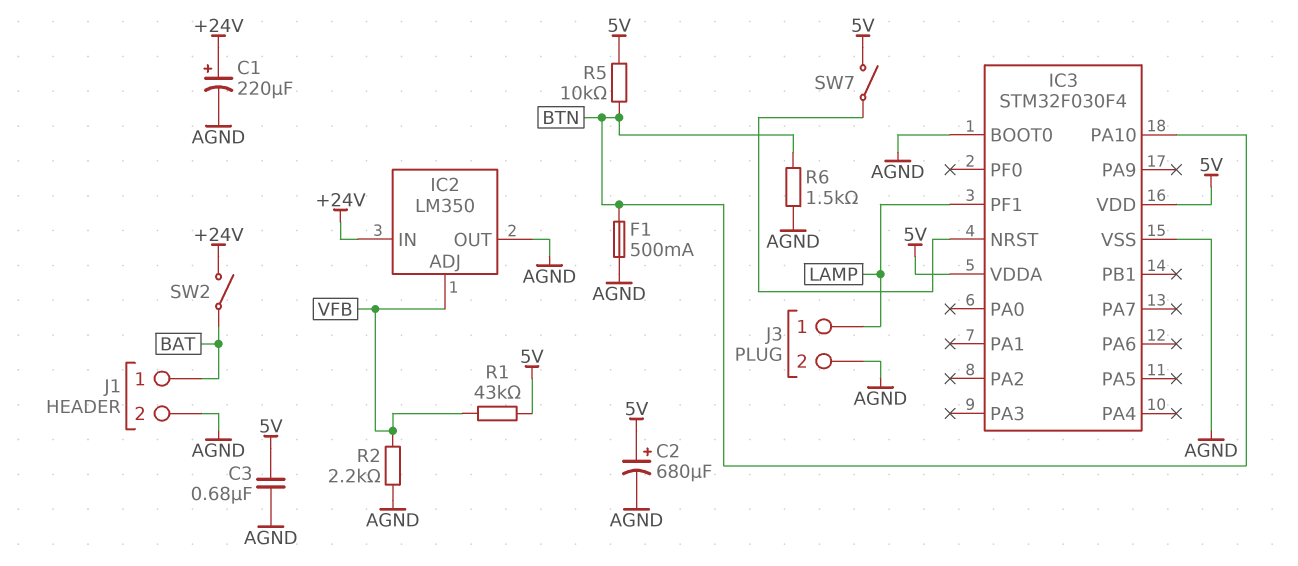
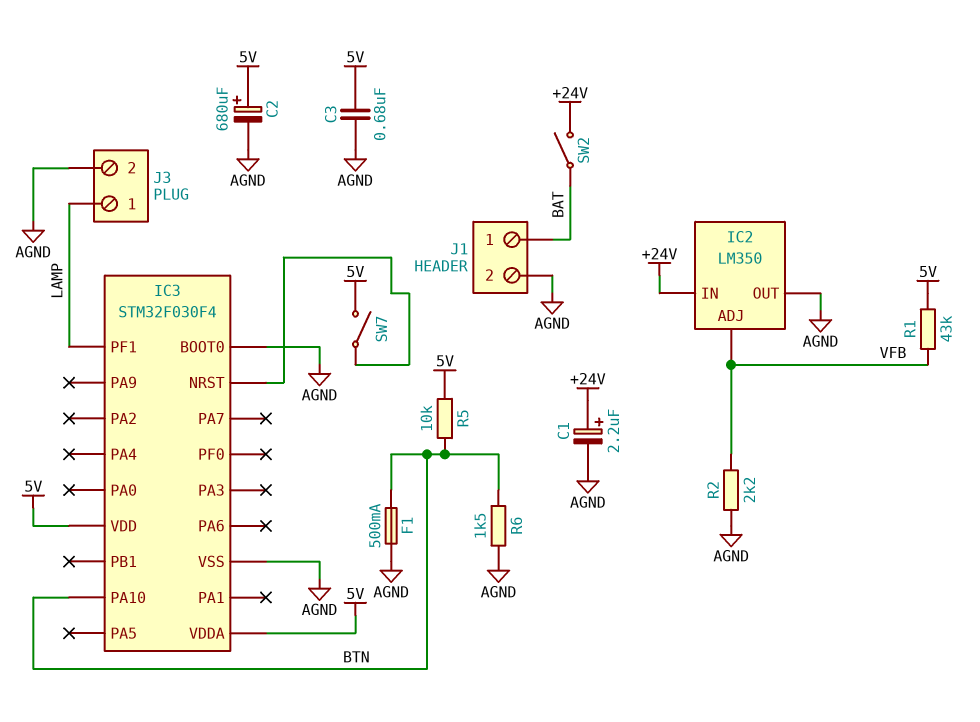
C1: 220uF (plus +24V, minus AGND) -> 2.2uF (plus +24V, minus AGND)

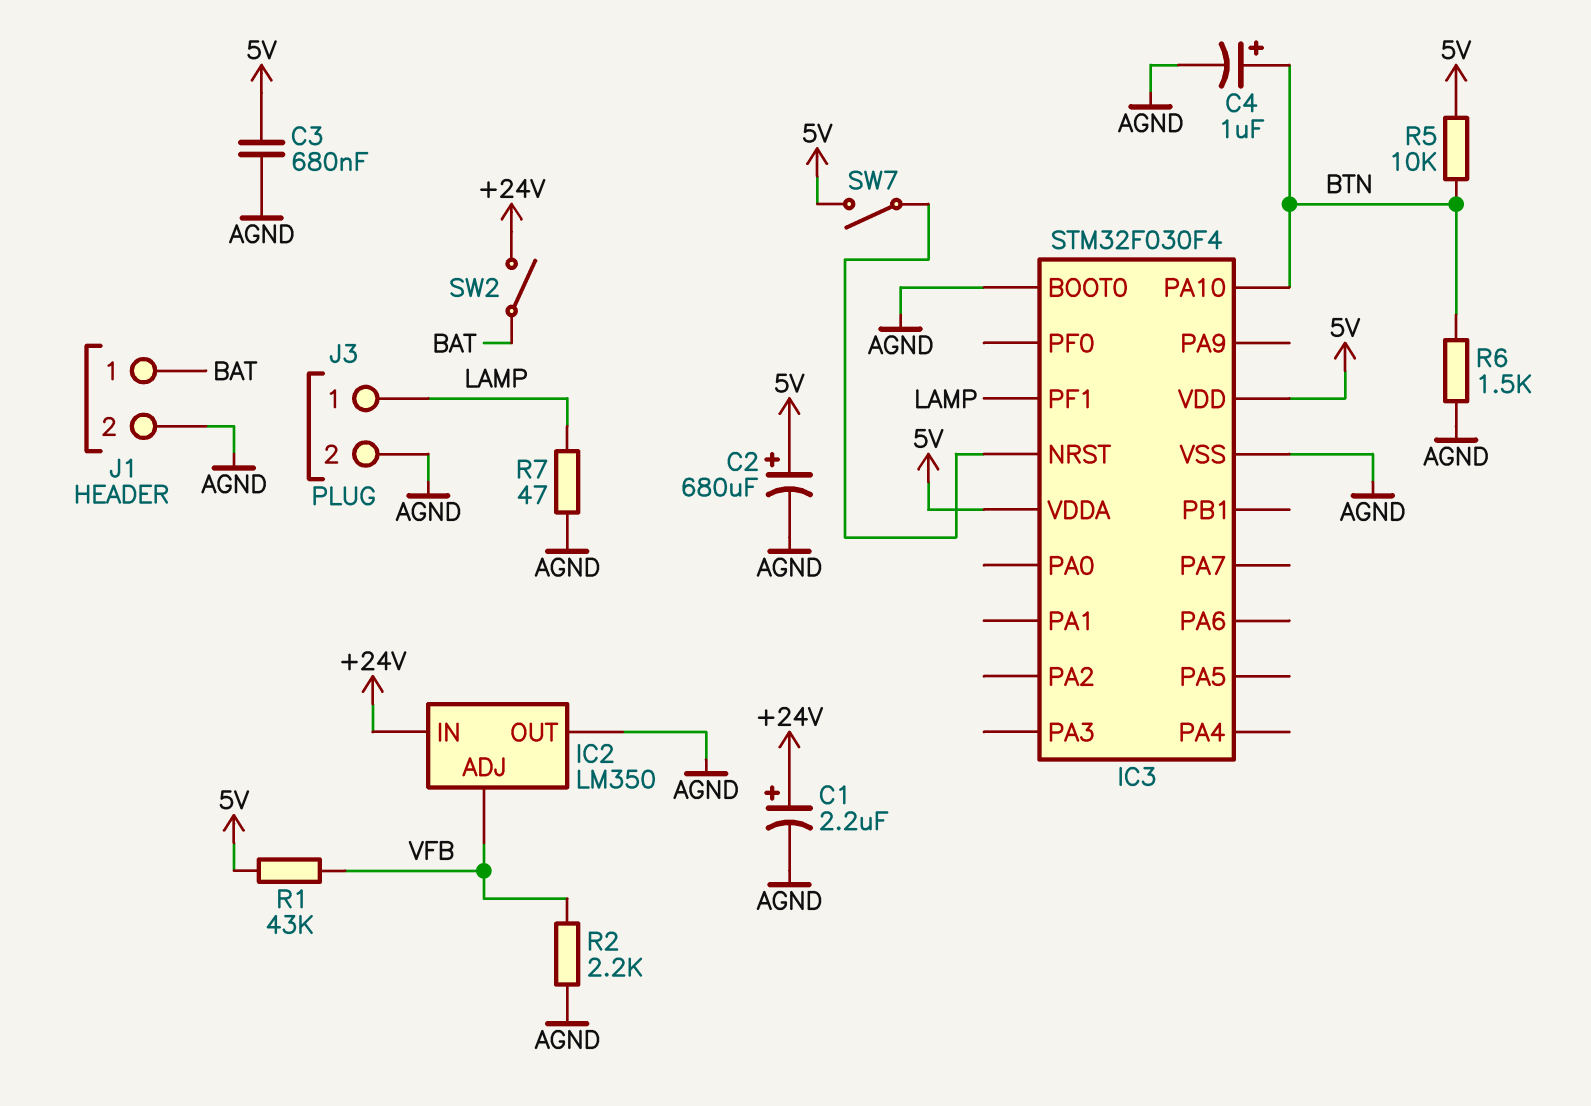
C4: none -> 1uF (plus BTN, minus AGND)
F1: 500mA (AGND, BTN) -> none
R7: none -> 47 (AGND, LAMP)

